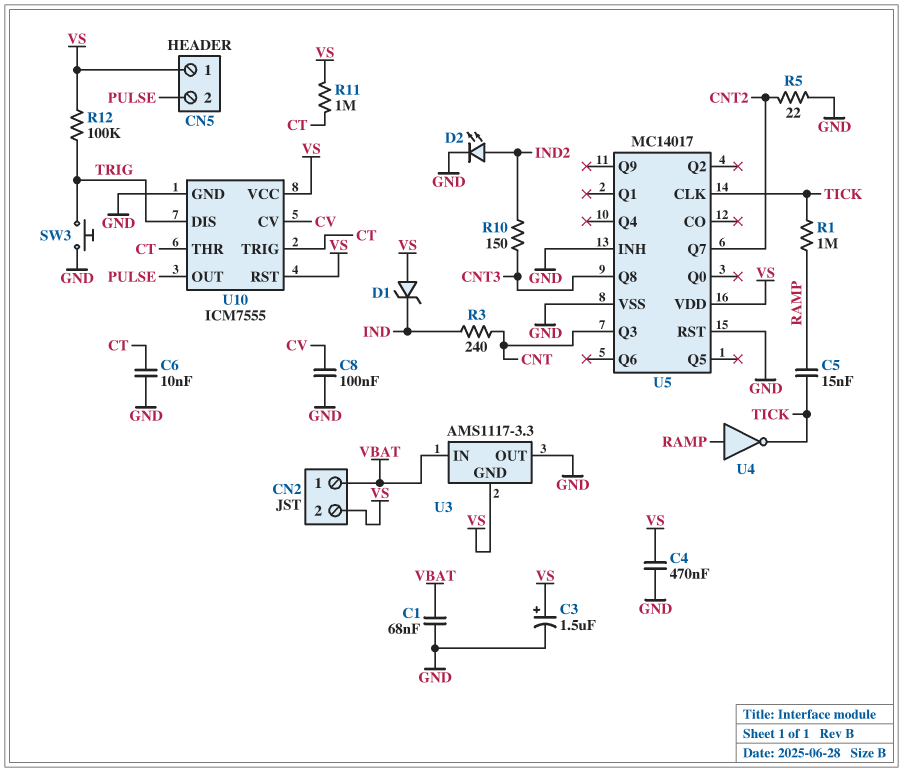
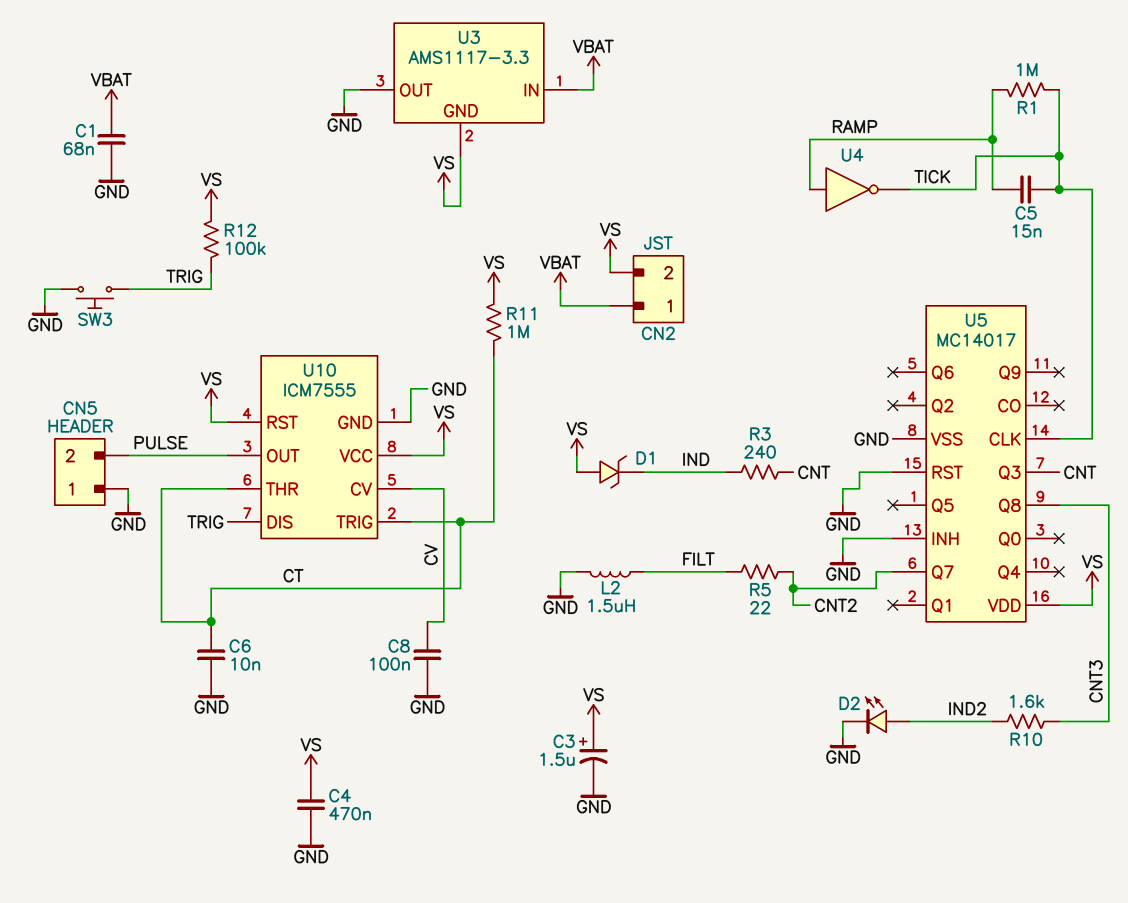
CN5 pin 1: VS -> GND
L2: none -> 1.5uH (FILT, GND)
R5: 22 (CNT2, GND) -> 22 (CNT2, FILT)
R10: 150 (CNT3, IND2) -> 1.6k (CNT3, IND2)

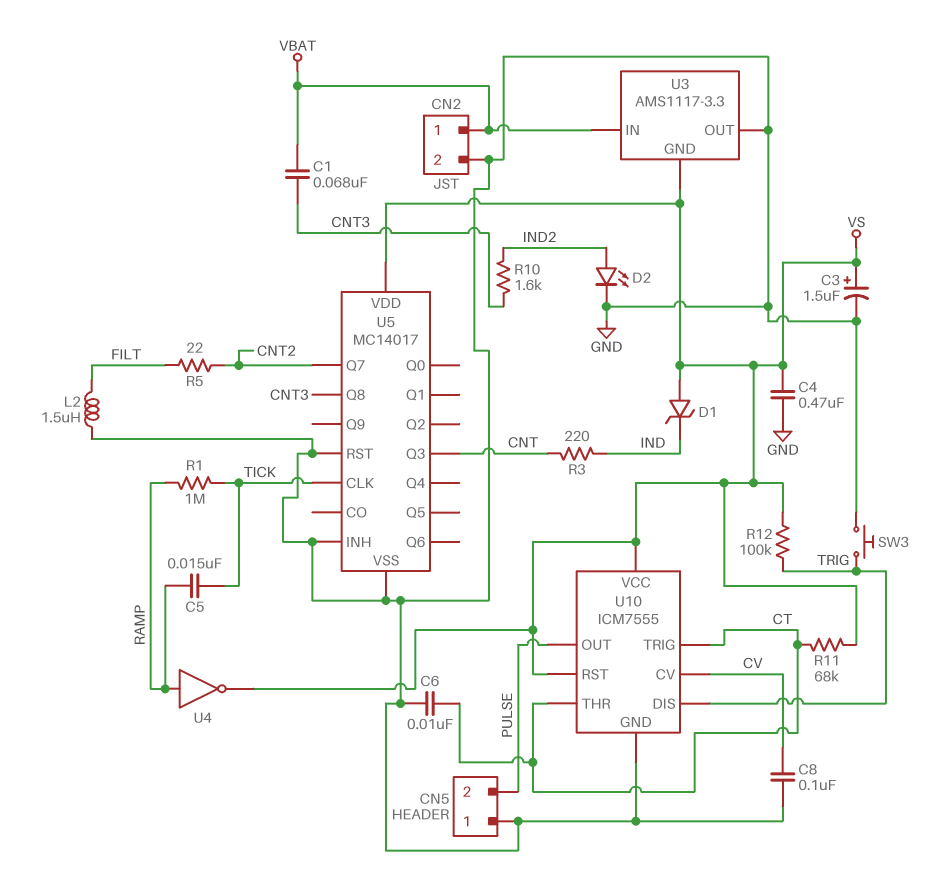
C1: 68nF (GND, VBAT) -> 68nF (CNT3, VBAT)
CN2 pin 2: VS -> GND
R3: 240 (CNT, IND) -> 220 (CNT, IND)
R11: 1M (CT, VS) -> 68k (CT, VS)
U4: NOT (in RAMP, out TICK) -> NOT (in RAMP, out VS)

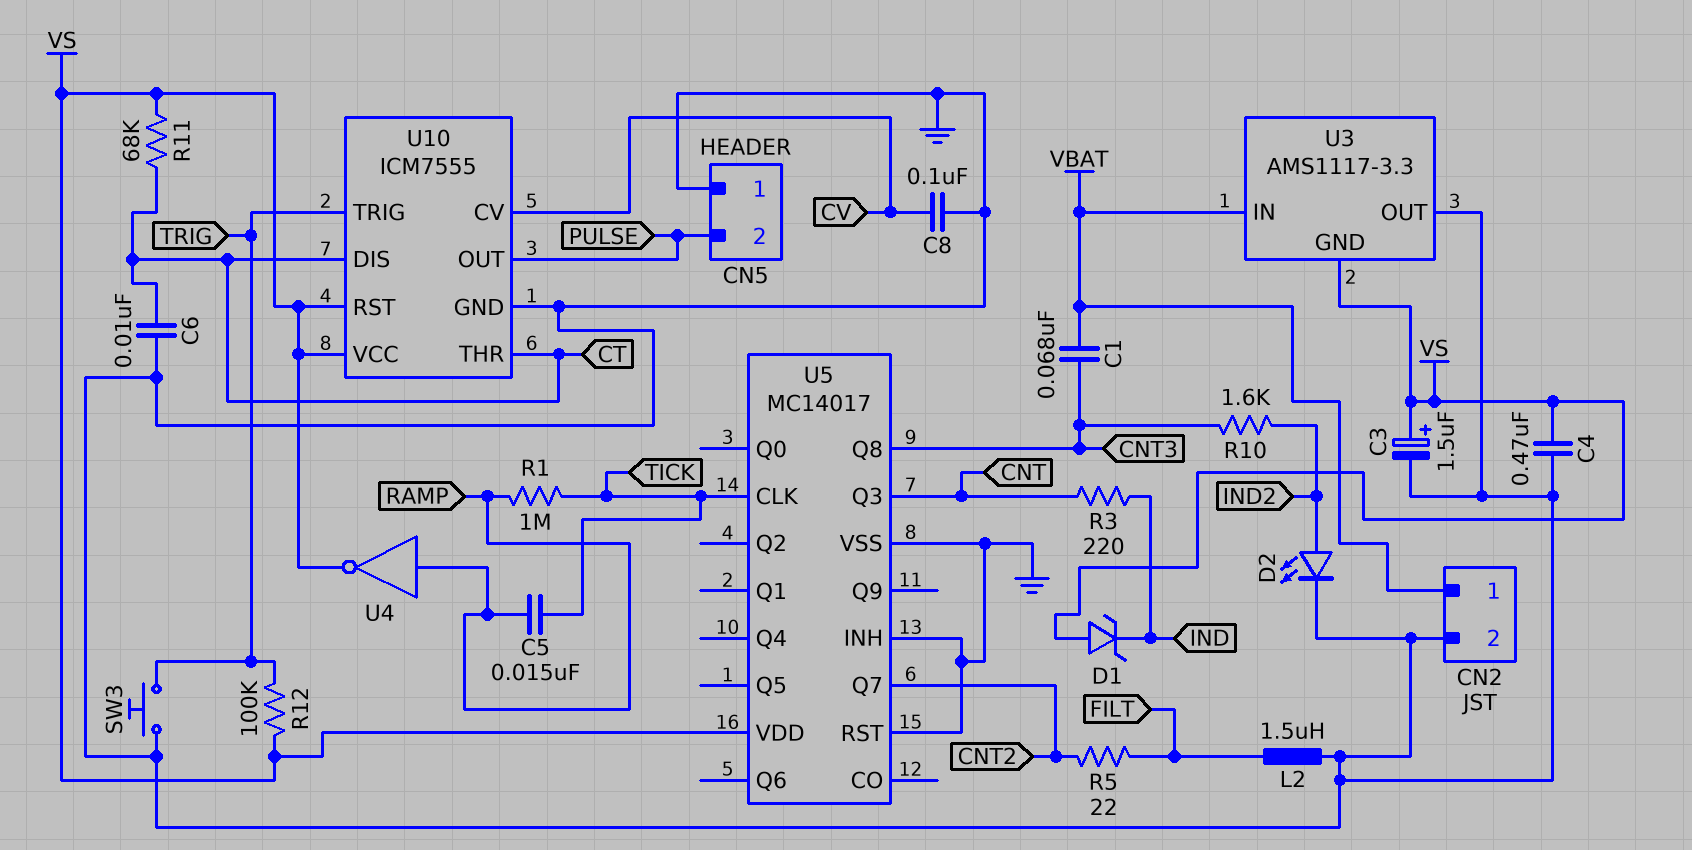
U10 pin DIS: TRIG -> CT
U10 pin TRIG: CT -> TRIG

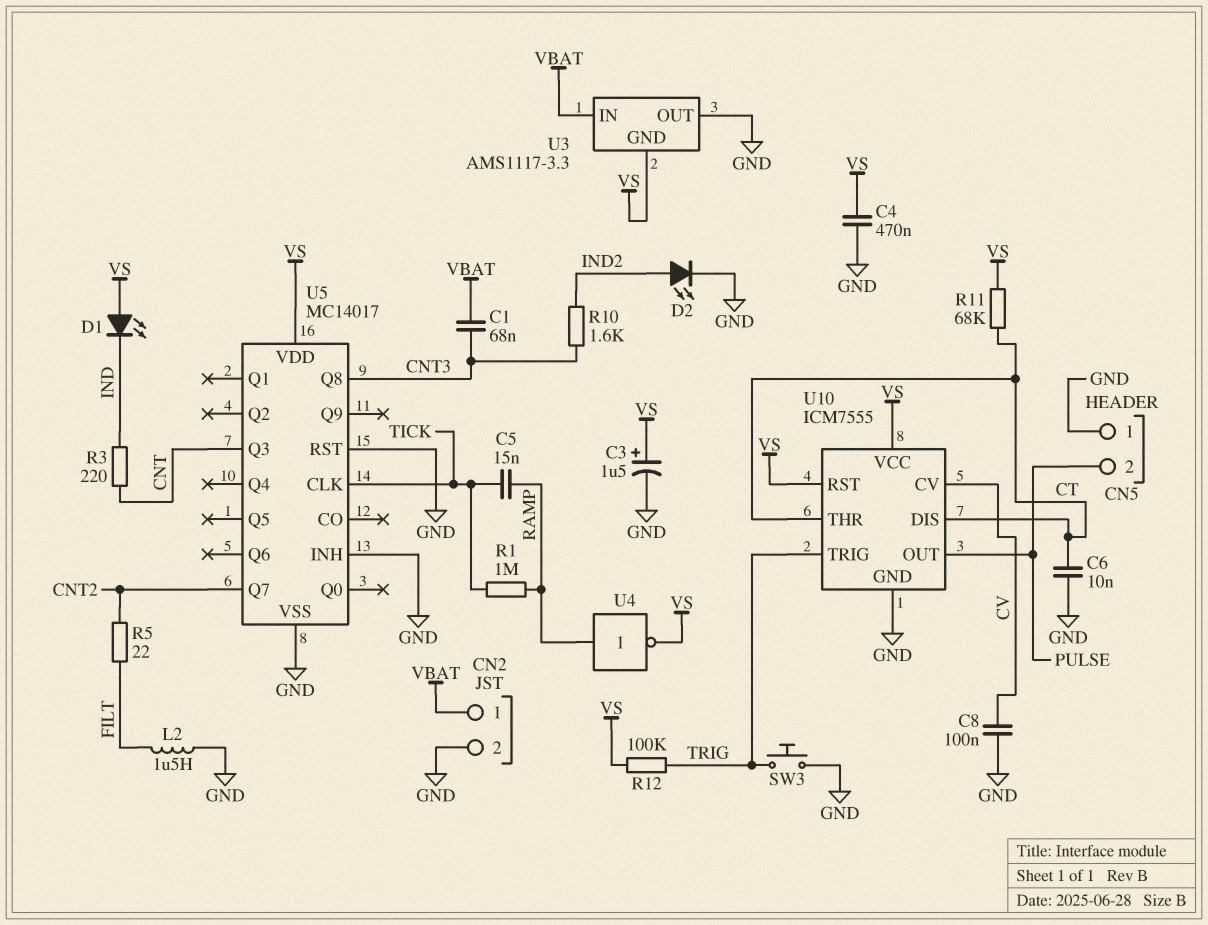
D1: zener (A VS, K IND) -> LED (A VS, K IND)

